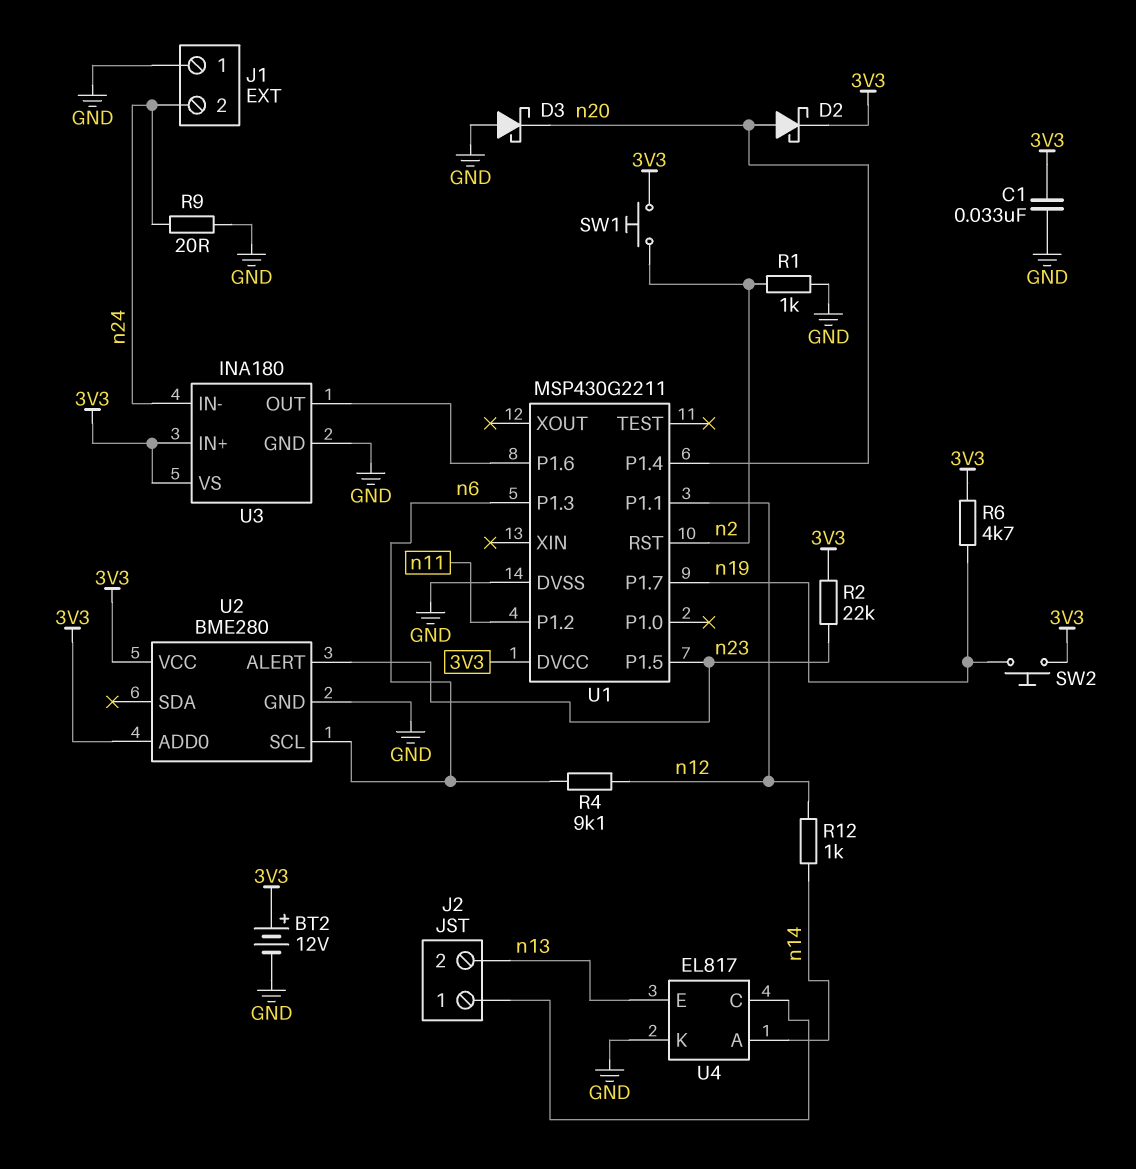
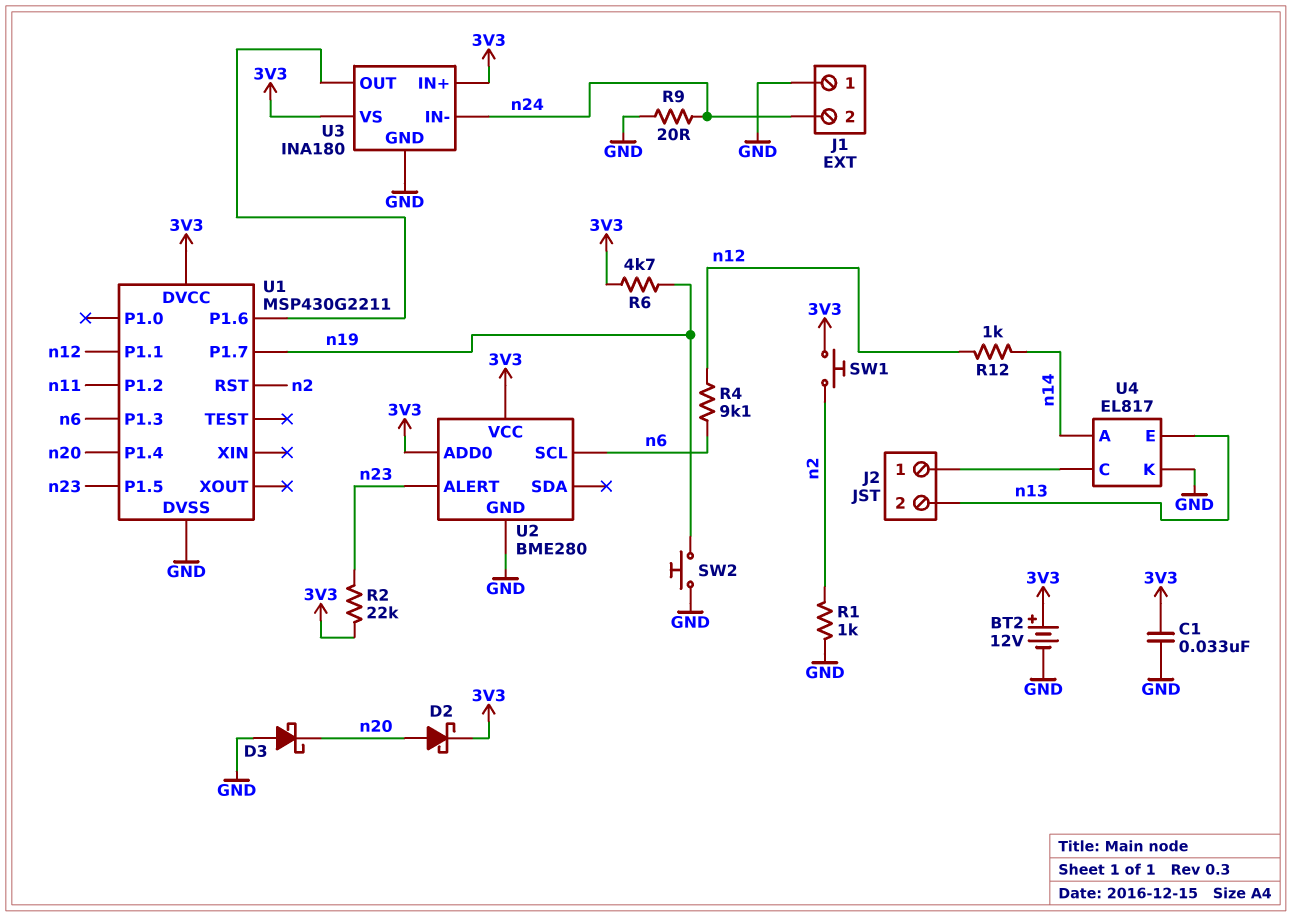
SW2: button (3V3, n19) -> button (GND, n19)

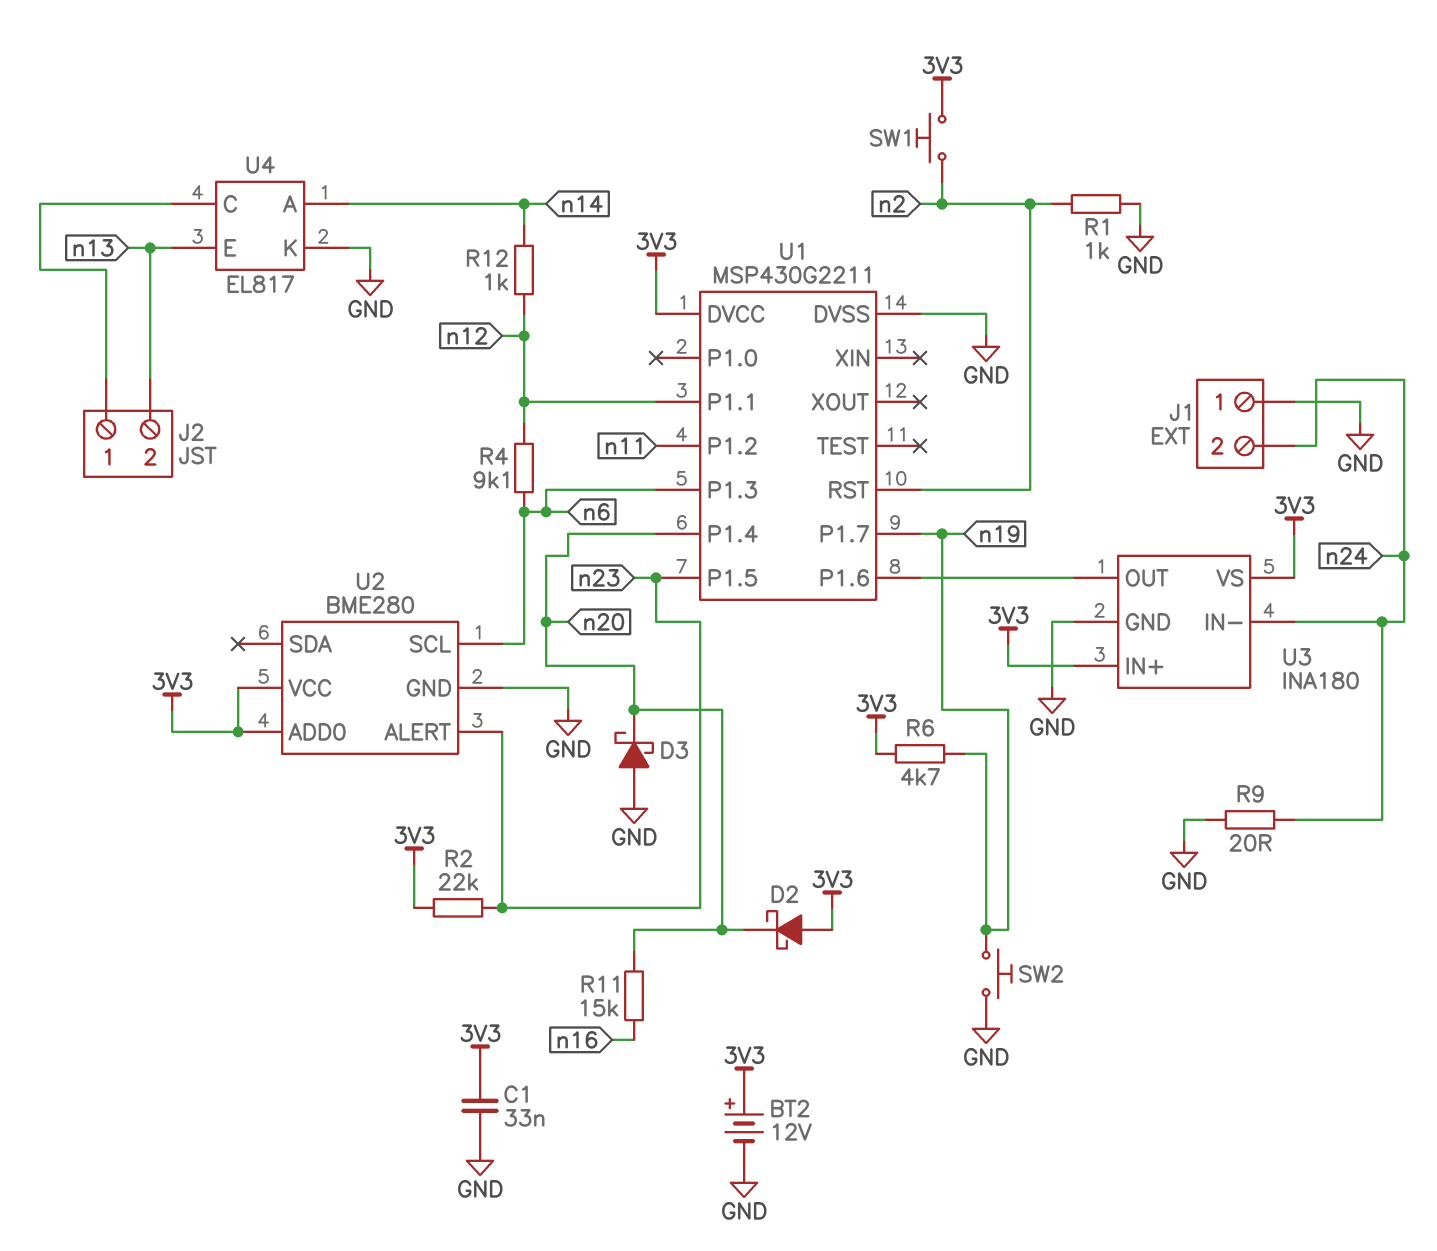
D2: schottky (A n20, K 3V3) -> schottky (A 3V3, K n20)
R11: none -> 15k (n16, n20)

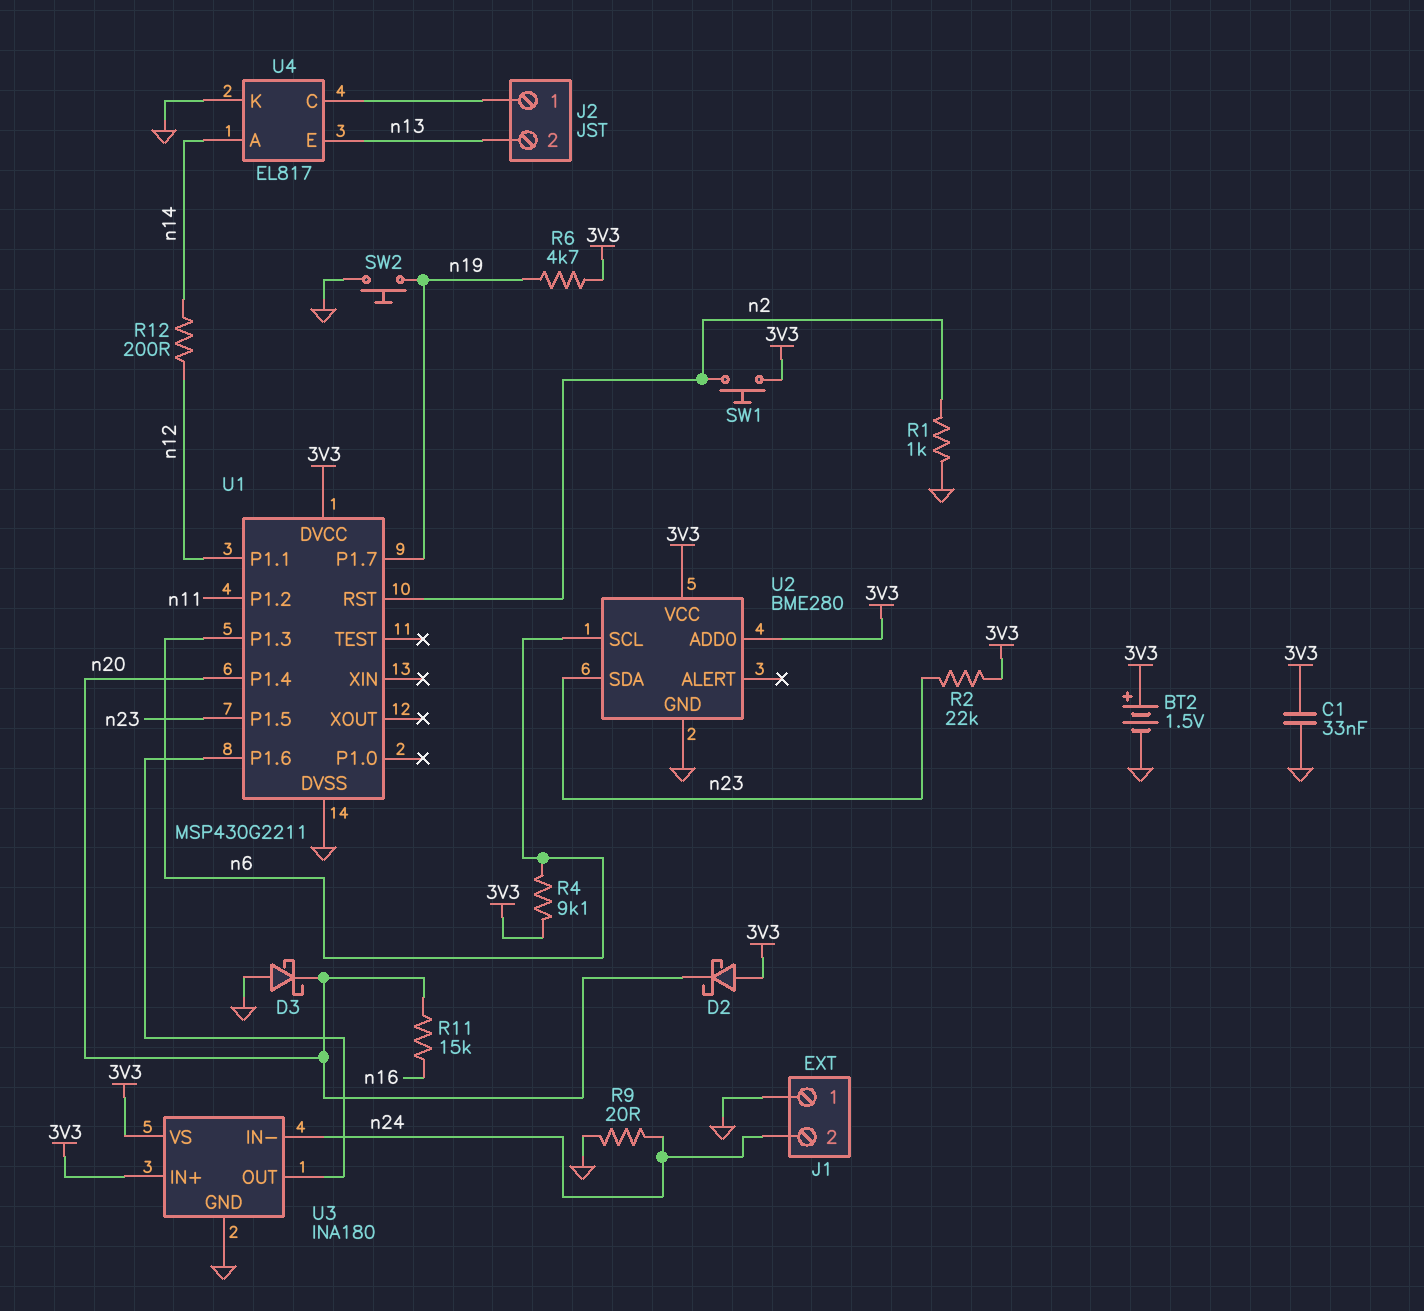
BT2: 12V (plus 3V3, minus GND) -> 1.5V (plus 3V3, minus GND)
R4: 9.1k (n6, n12) -> 9.1k (3V3, n6)
R12: 1k (n12, n14) -> 200 (n12, n14)
U2 pin ALERT: n23 -> none
U2 pin SDA: none -> n23

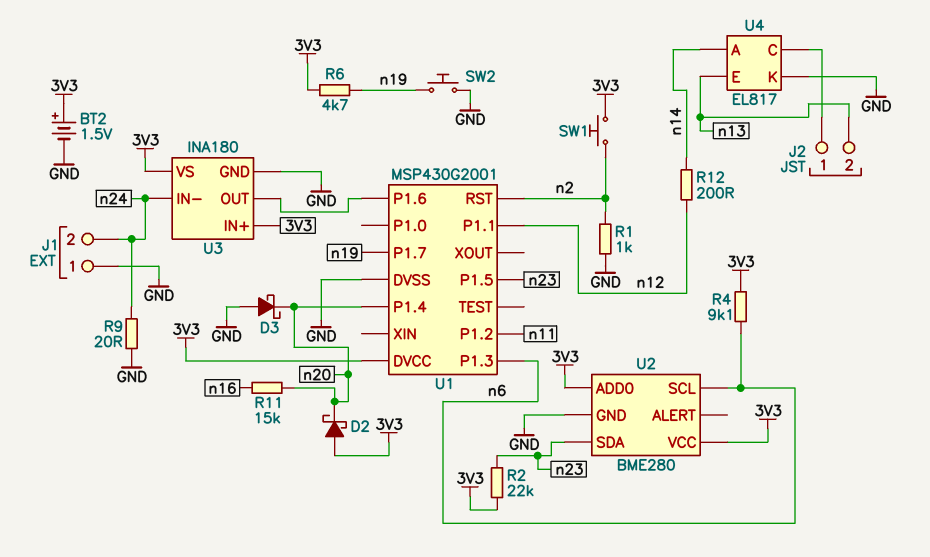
C1: 33nF (3V3, GND) -> none
U1: MSP430G2211 -> MSP430G2001

